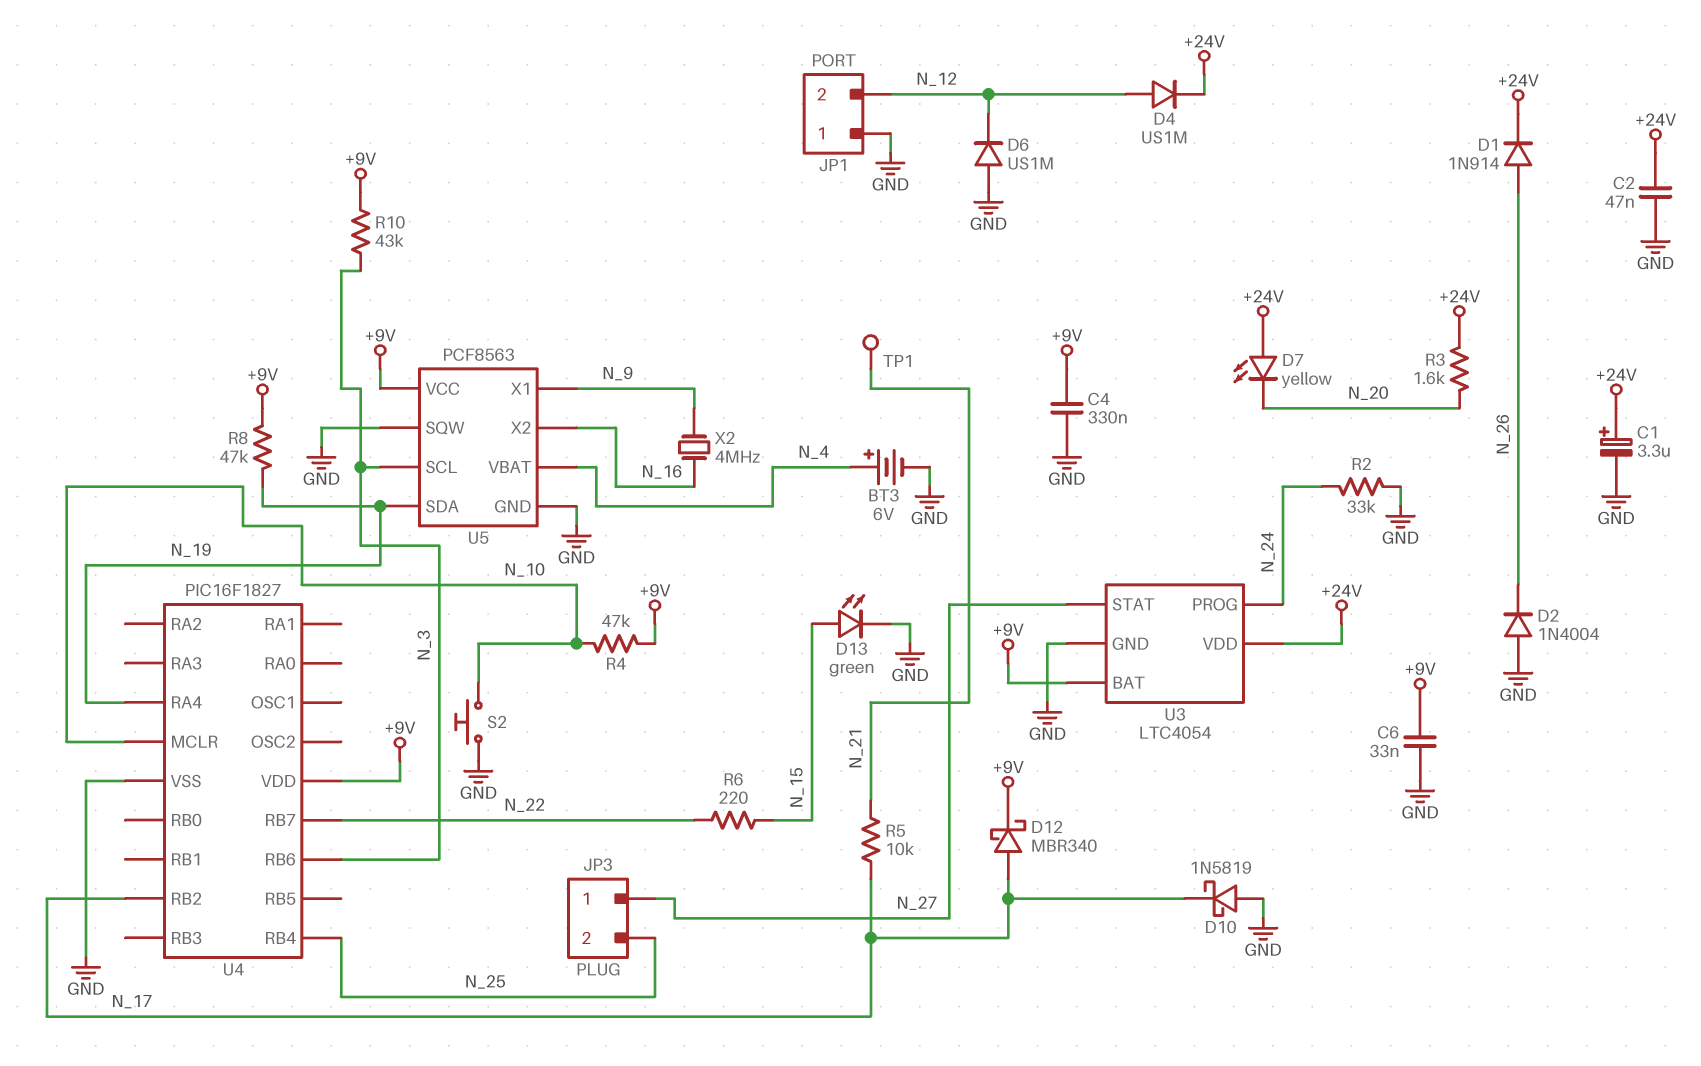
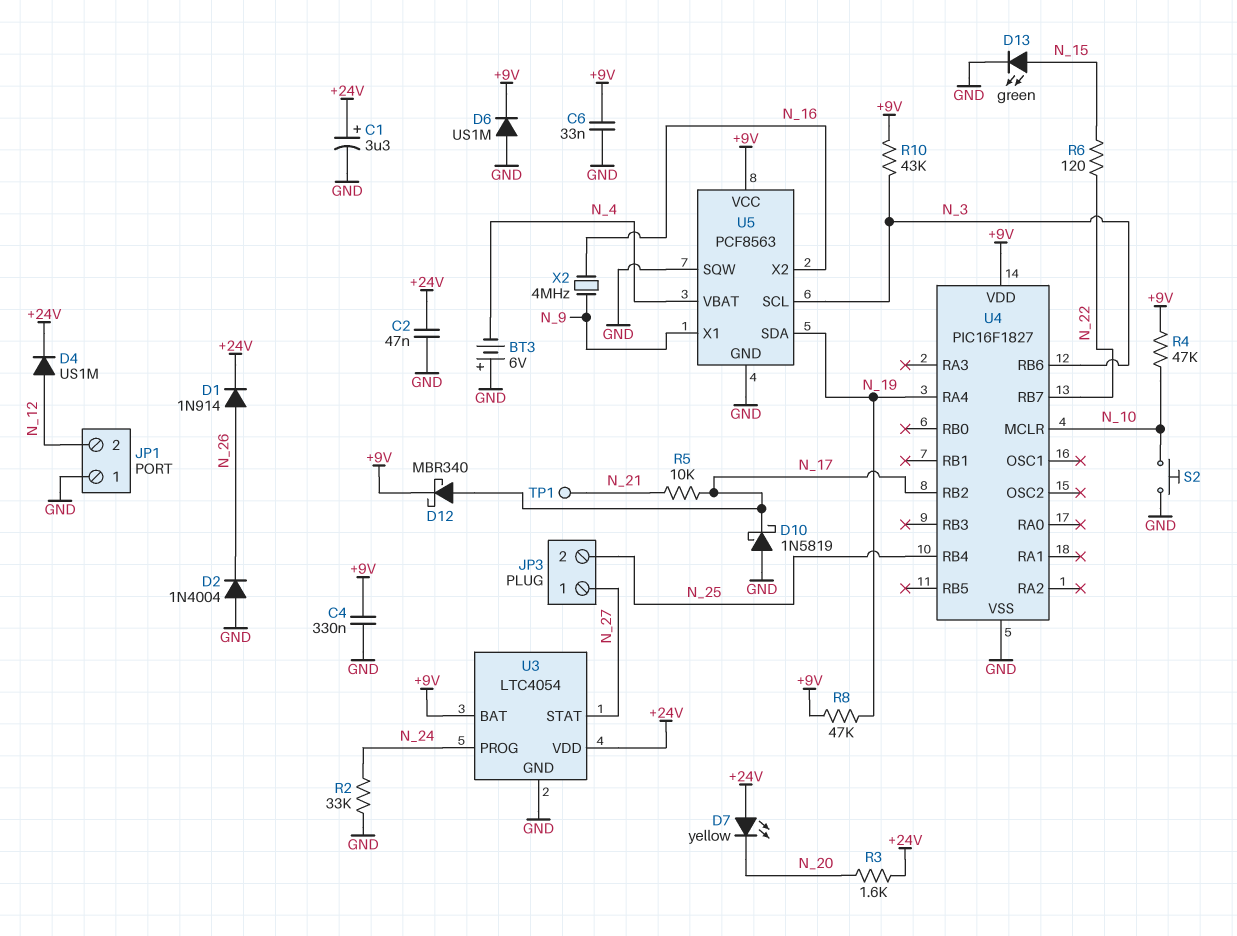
BT3: 6V (plus N_4, minus GND) -> 6V (plus GND, minus N_4)
D6: diode US1M (A GND, K N_12) -> diode US1M (A GND, K +9V)
R6: 220 (N_15, N_22) -> 120 (N_15, N_22)

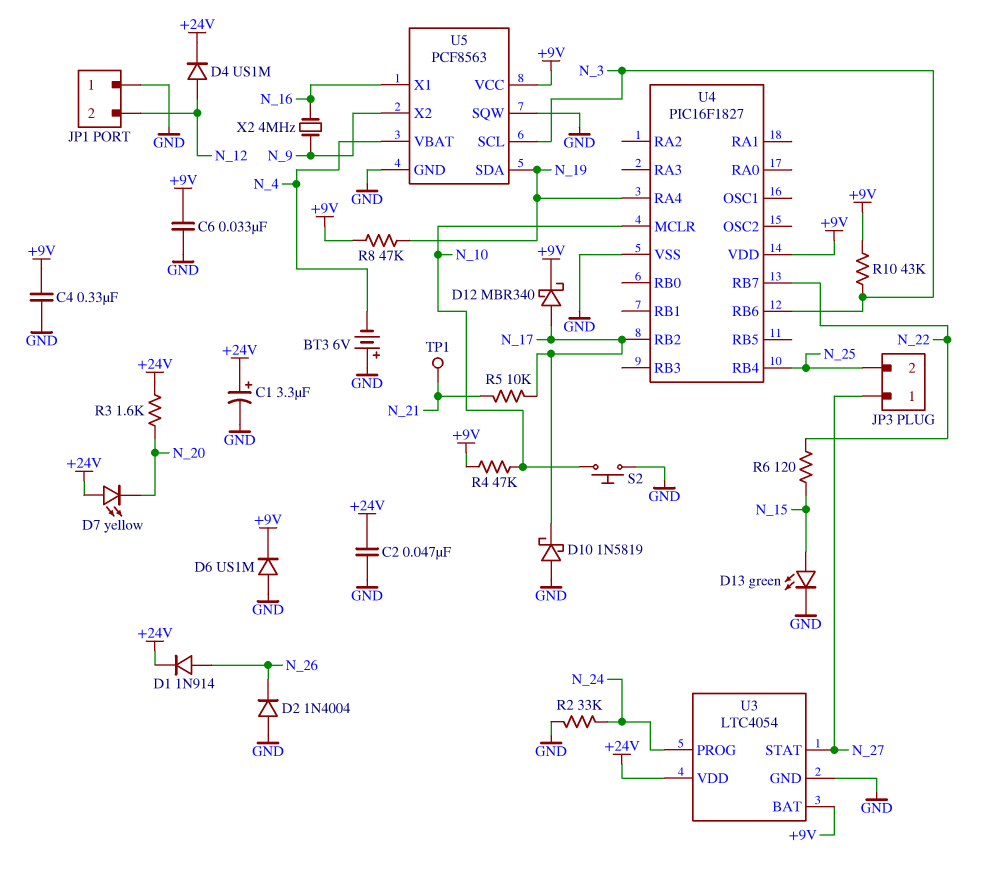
U5 pin X1: N_9 -> N_16
U5 pin X2: N_16 -> N_9

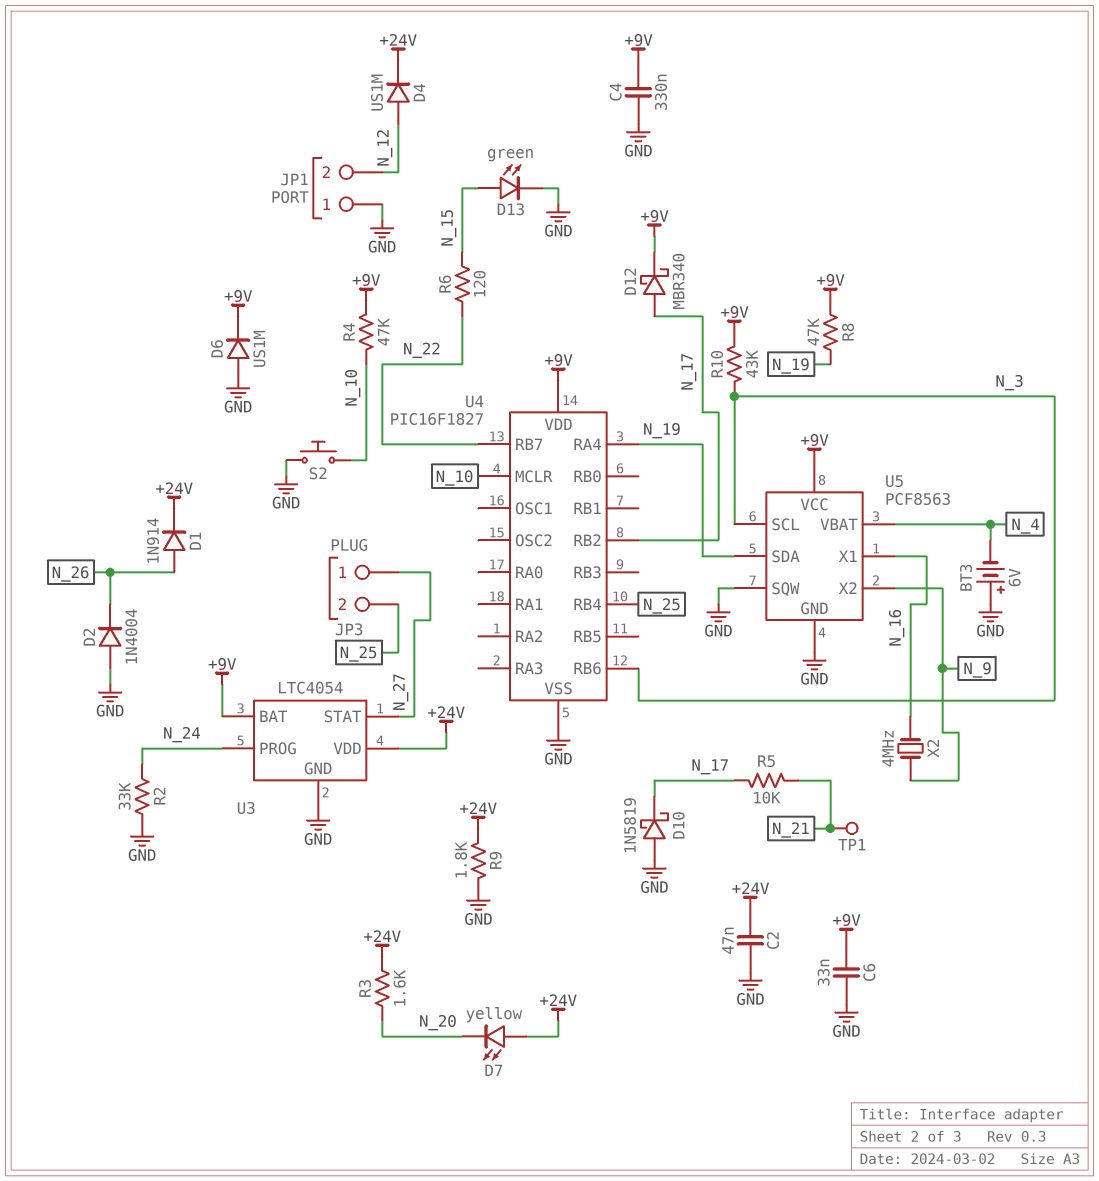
C1: 3.3uF (plus +24V, minus GND) -> none
R9: none -> 1.8k (+24V, GND)

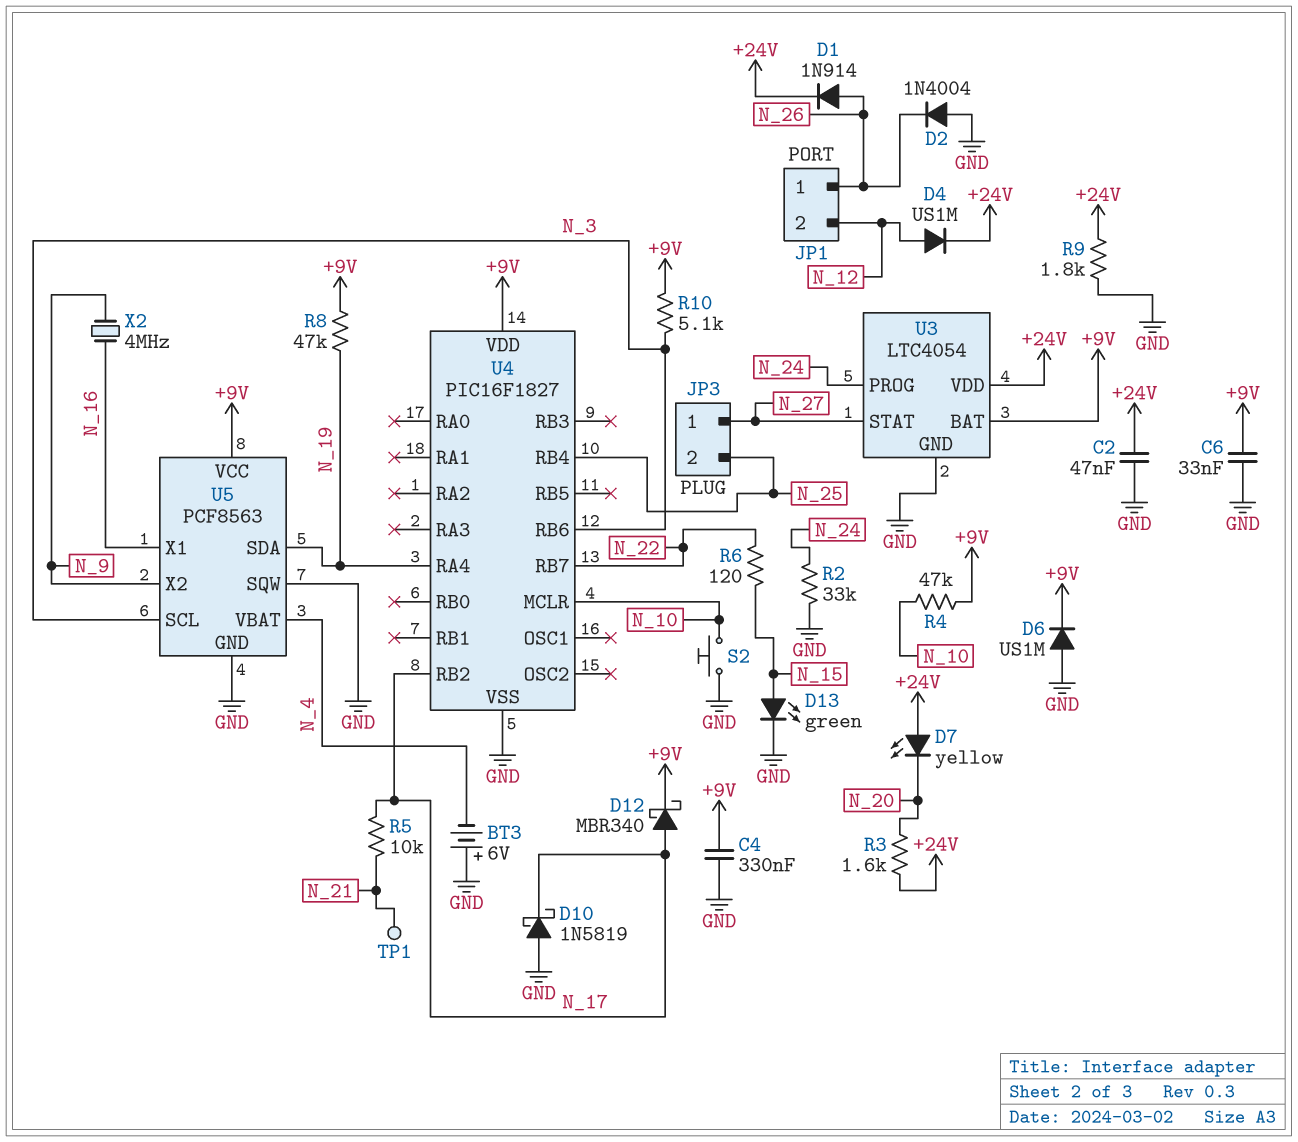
JP1 pin 1: GND -> N_26
R10: 43k (+9V, N_3) -> 5.1k (+9V, N_3)

